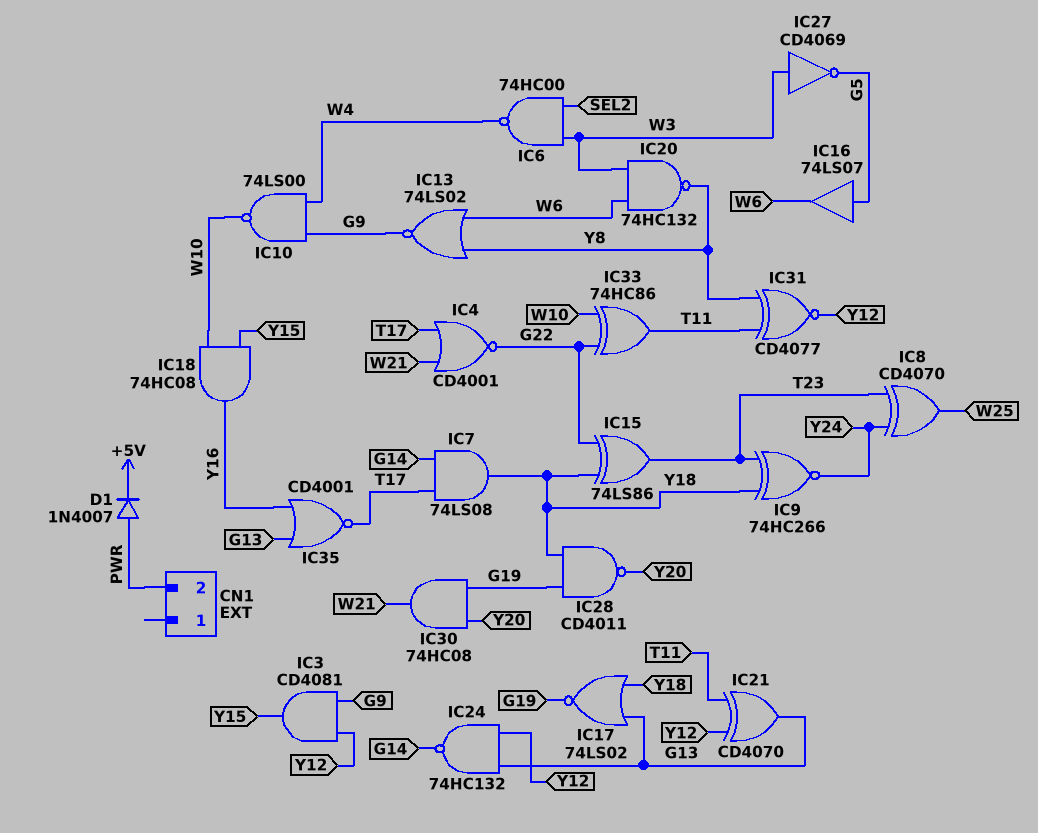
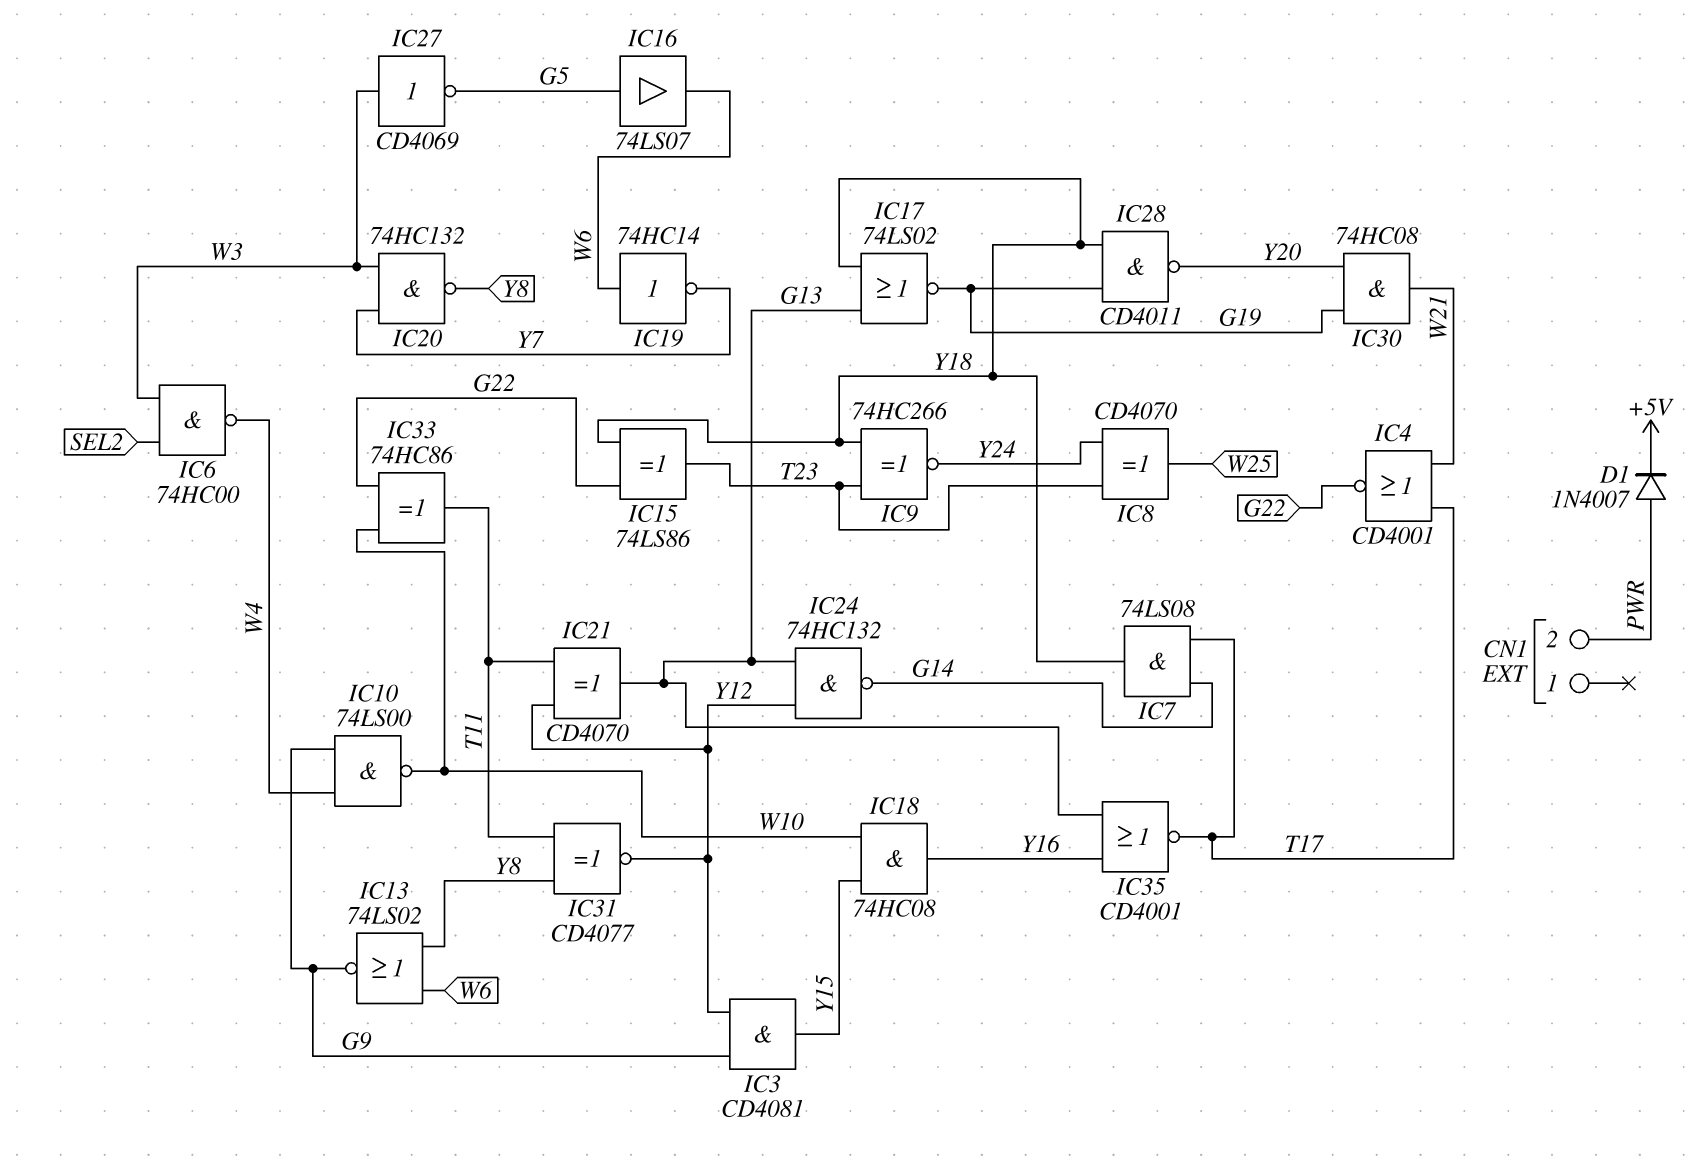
IC19: none -> NOT 74HC14 (in W6, out Y7)
IC20: NAND 74HC132 (in W3, in W6, out Y8) -> NAND 74HC132 (in W3, in Y7, out Y8)

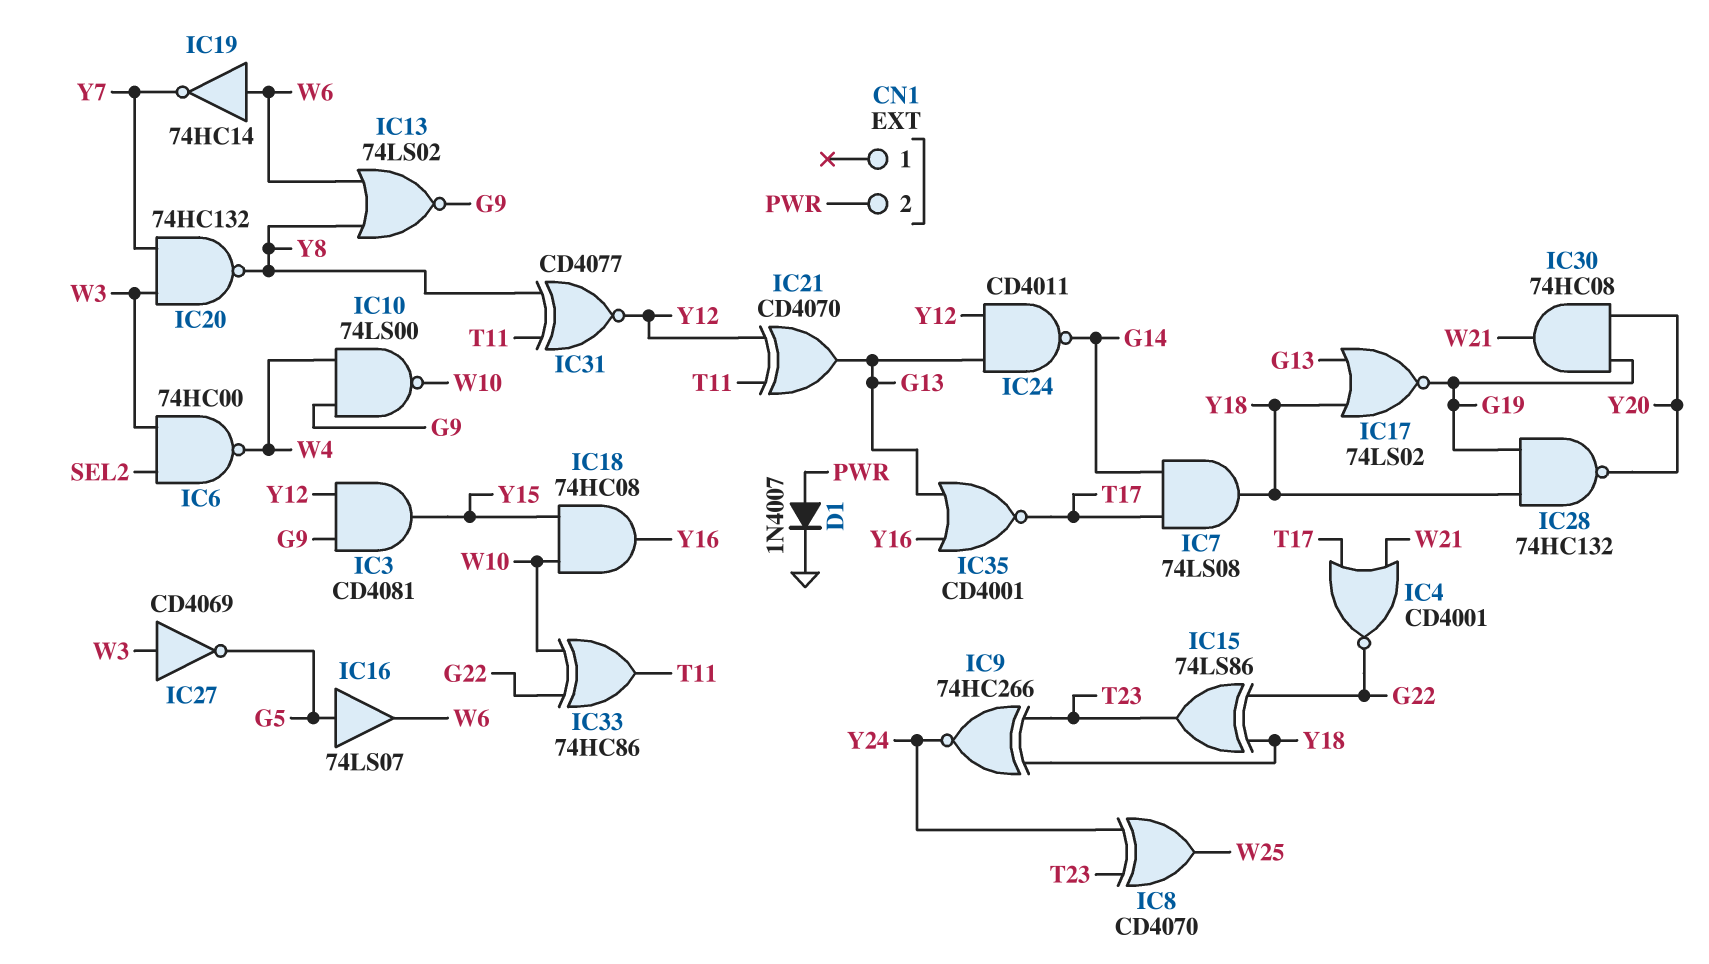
D1: diode 1N4007 (A PWR, K +5V) -> diode 1N4007 (A PWR, K GND)
IC24: NAND 74HC132 (in G13, in Y12, out G14) -> NAND CD4011 (in G13, in Y12, out G14)
IC28: NAND CD4011 (in G19, in Y18, out Y20) -> NAND 74HC132 (in G19, in Y18, out Y20)

